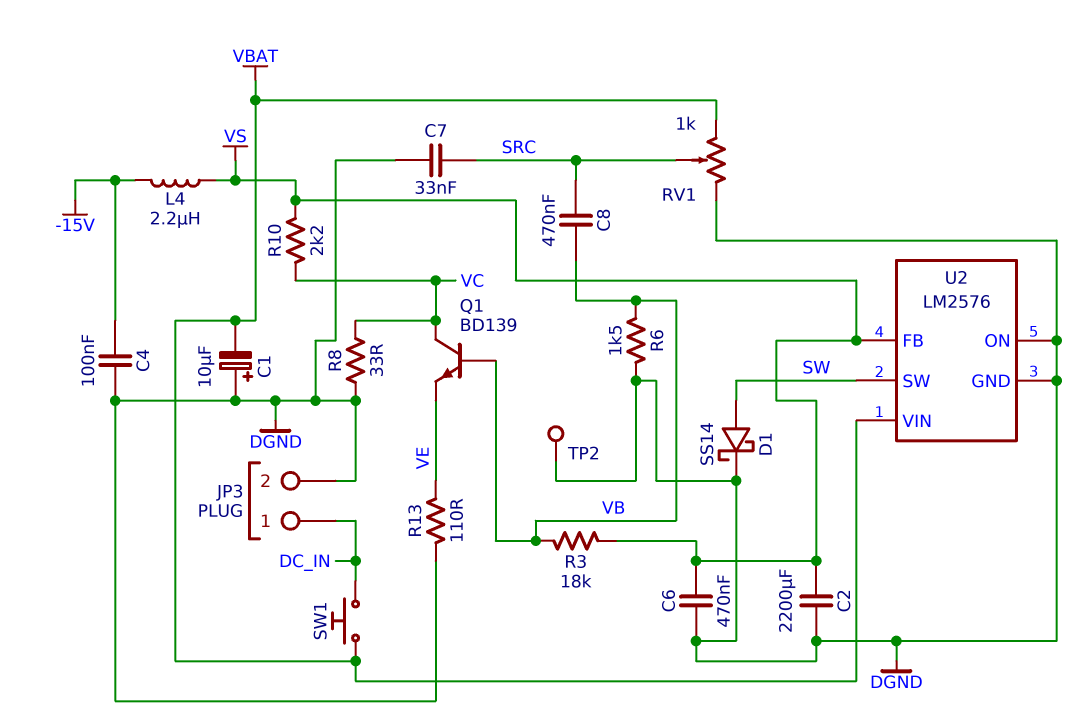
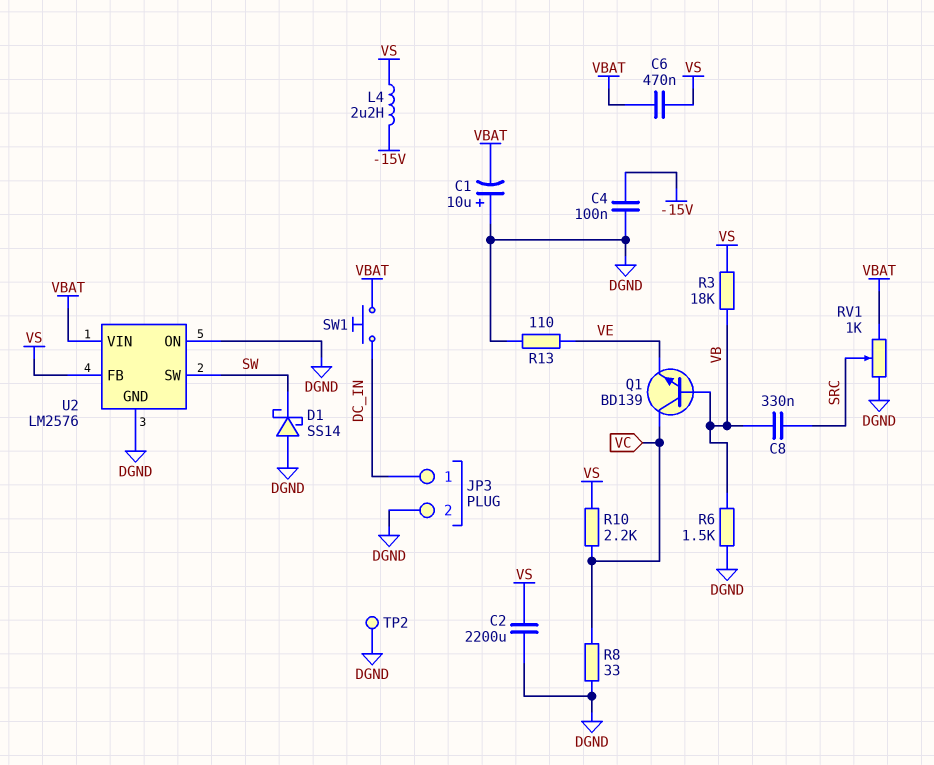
C6: 470nF (DGND, VS) -> 470nF (VBAT, VS)
C7: 33nF (DGND, SRC) -> none
C8: 470nF (SRC, VB) -> 330nF (SRC, VB)
D1: schottky SS14 (A SW, K DGND) -> schottky SS14 (A DGND, K SW)

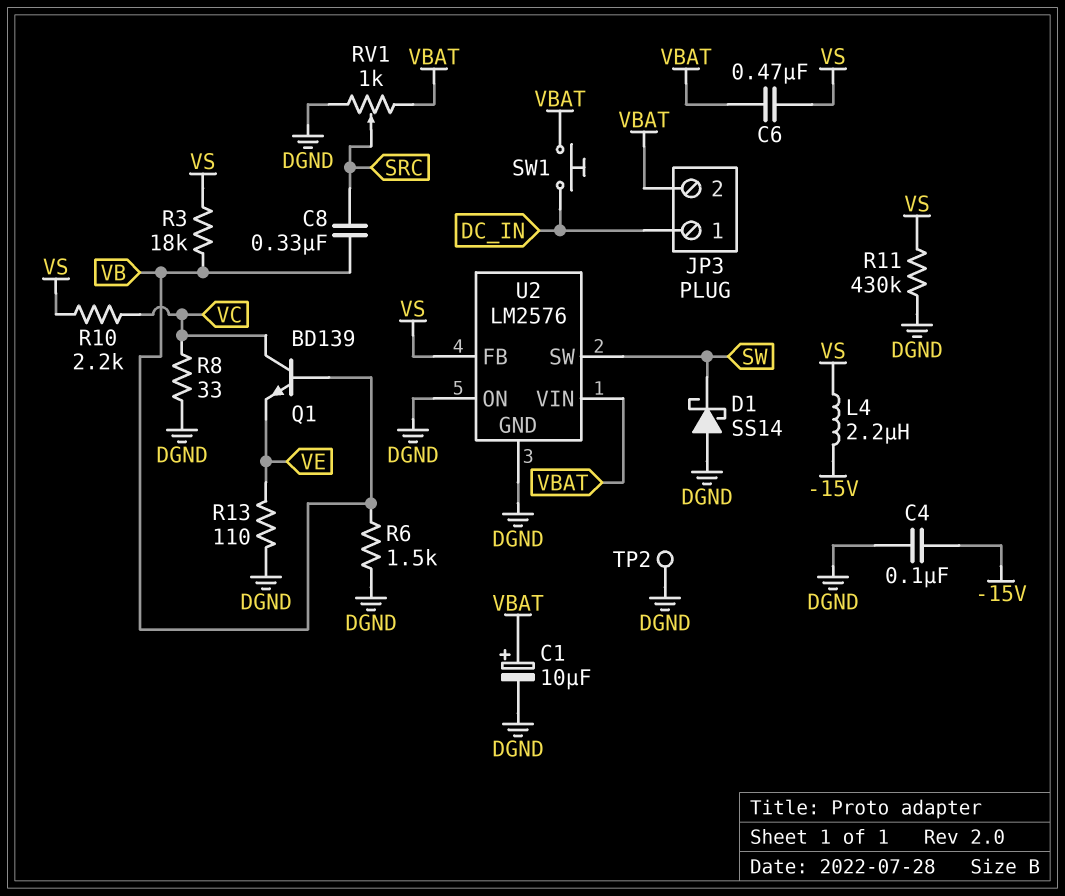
C1: 10uF (plus DGND, minus VBAT) -> 10uF (plus VBAT, minus DGND)
C2: 2200uF (DGND, VS) -> none
JP3 pin 2: DGND -> VBAT
R11: none -> 430k (DGND, VS)

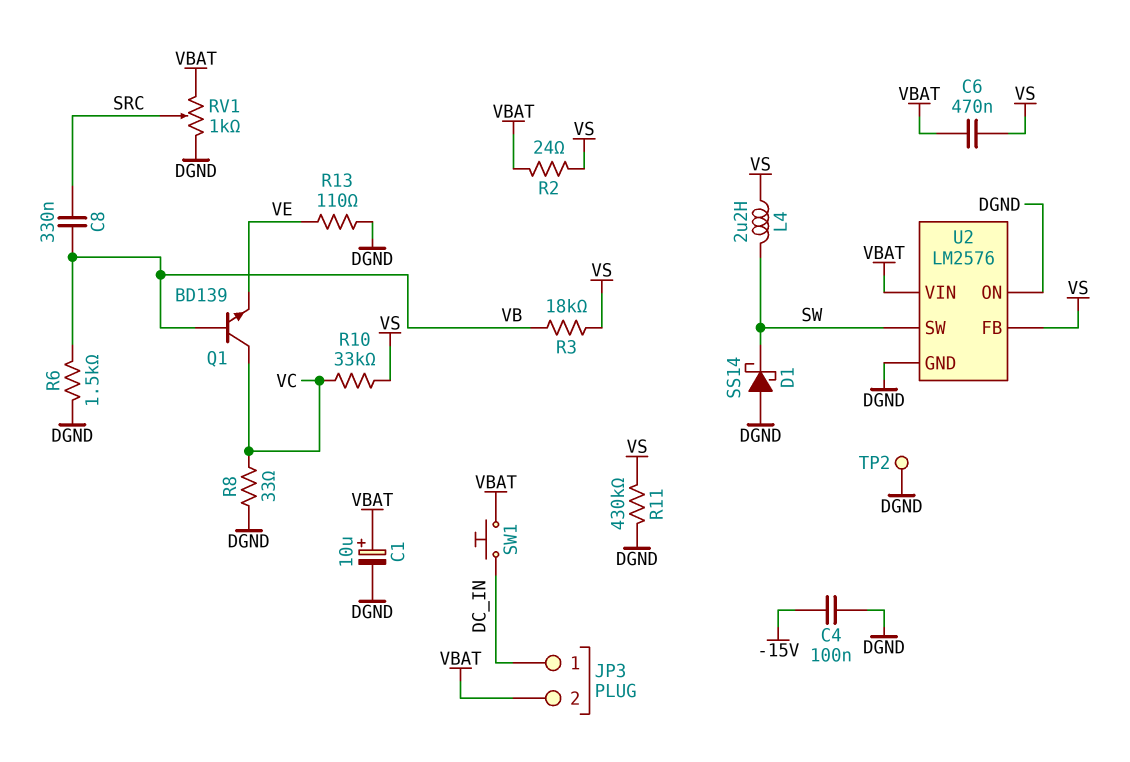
L4: 2.2uH (-15V, VS) -> 2.2uH (SW, VS)
R2: none -> 24 (VBAT, VS)
R10: 2.2k (VC, VS) -> 33k (VC, VS)

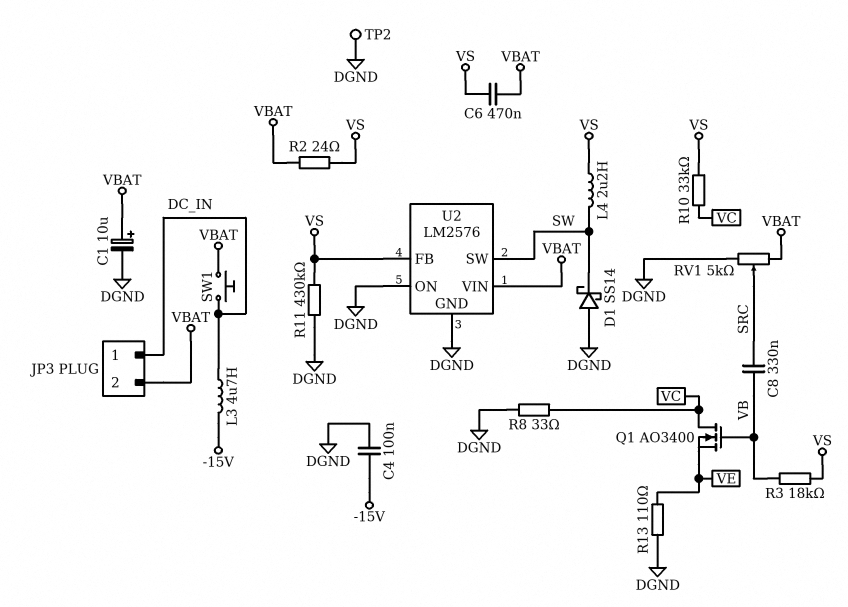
L3: none -> 4.7uH (-15V, DC_IN)
Q1: NPN BD139 (B VB, C VC, E VE) -> NMOS AO3400 (G VB, D VC, S VE)
R6: 1.5k (DGND, VB) -> none
RV1: 1k (DGND, VBAT, wiper SRC) -> 5k (DGND, VBAT, wiper SRC)

